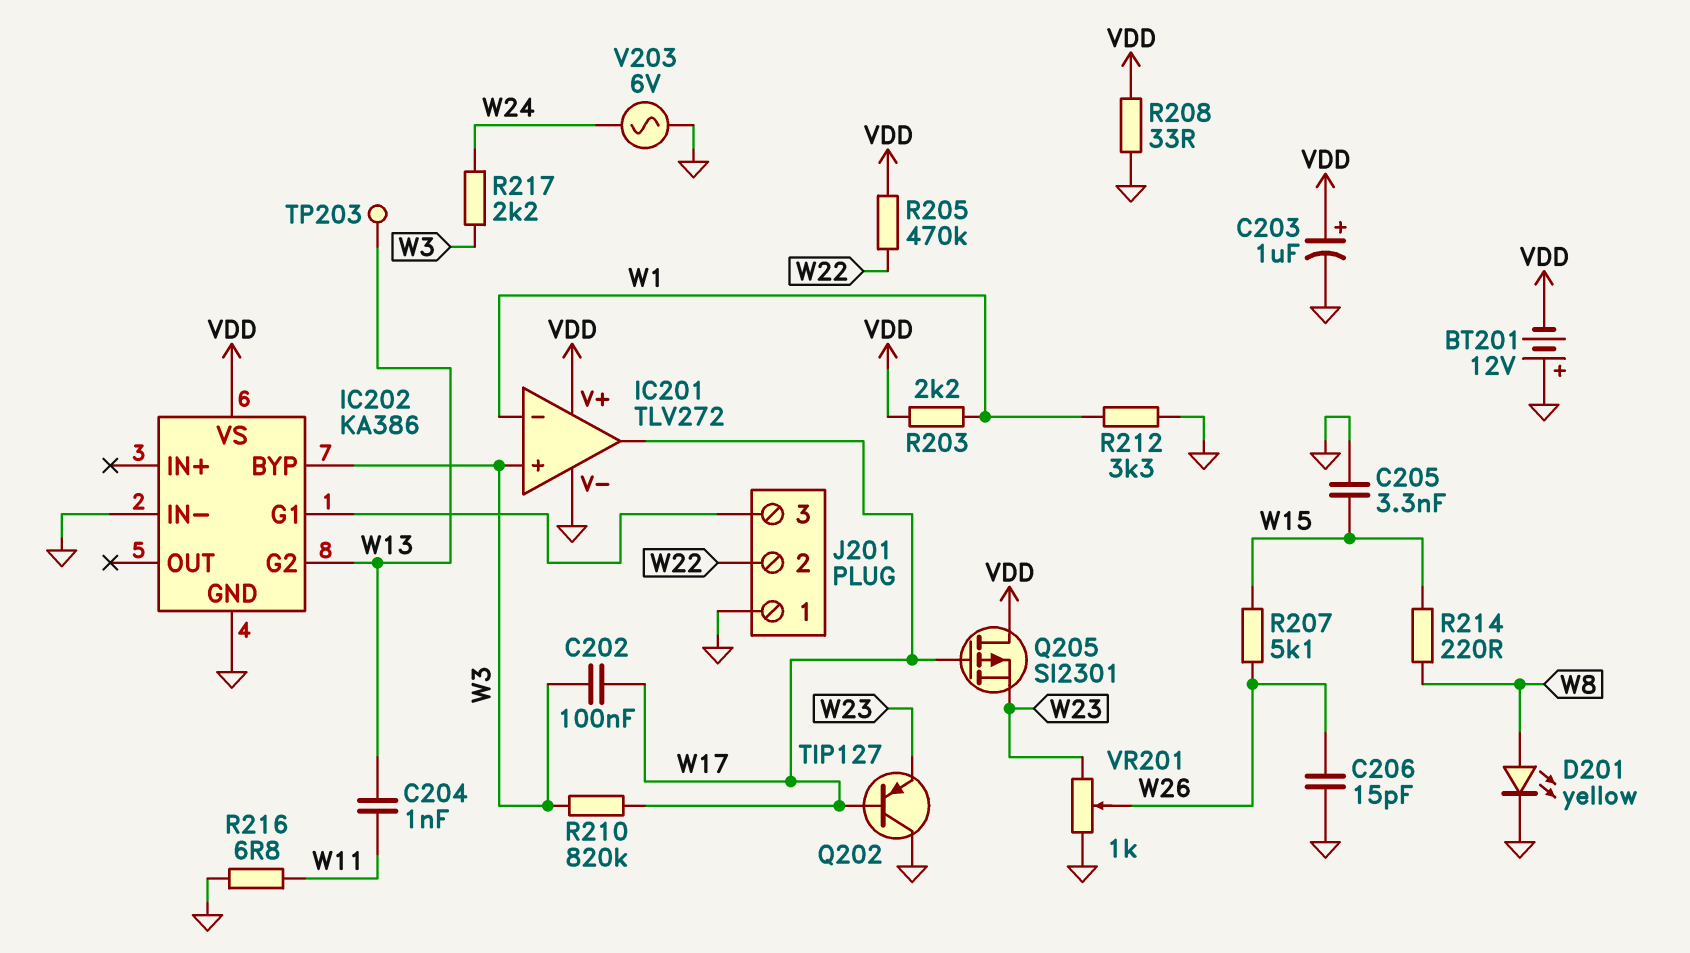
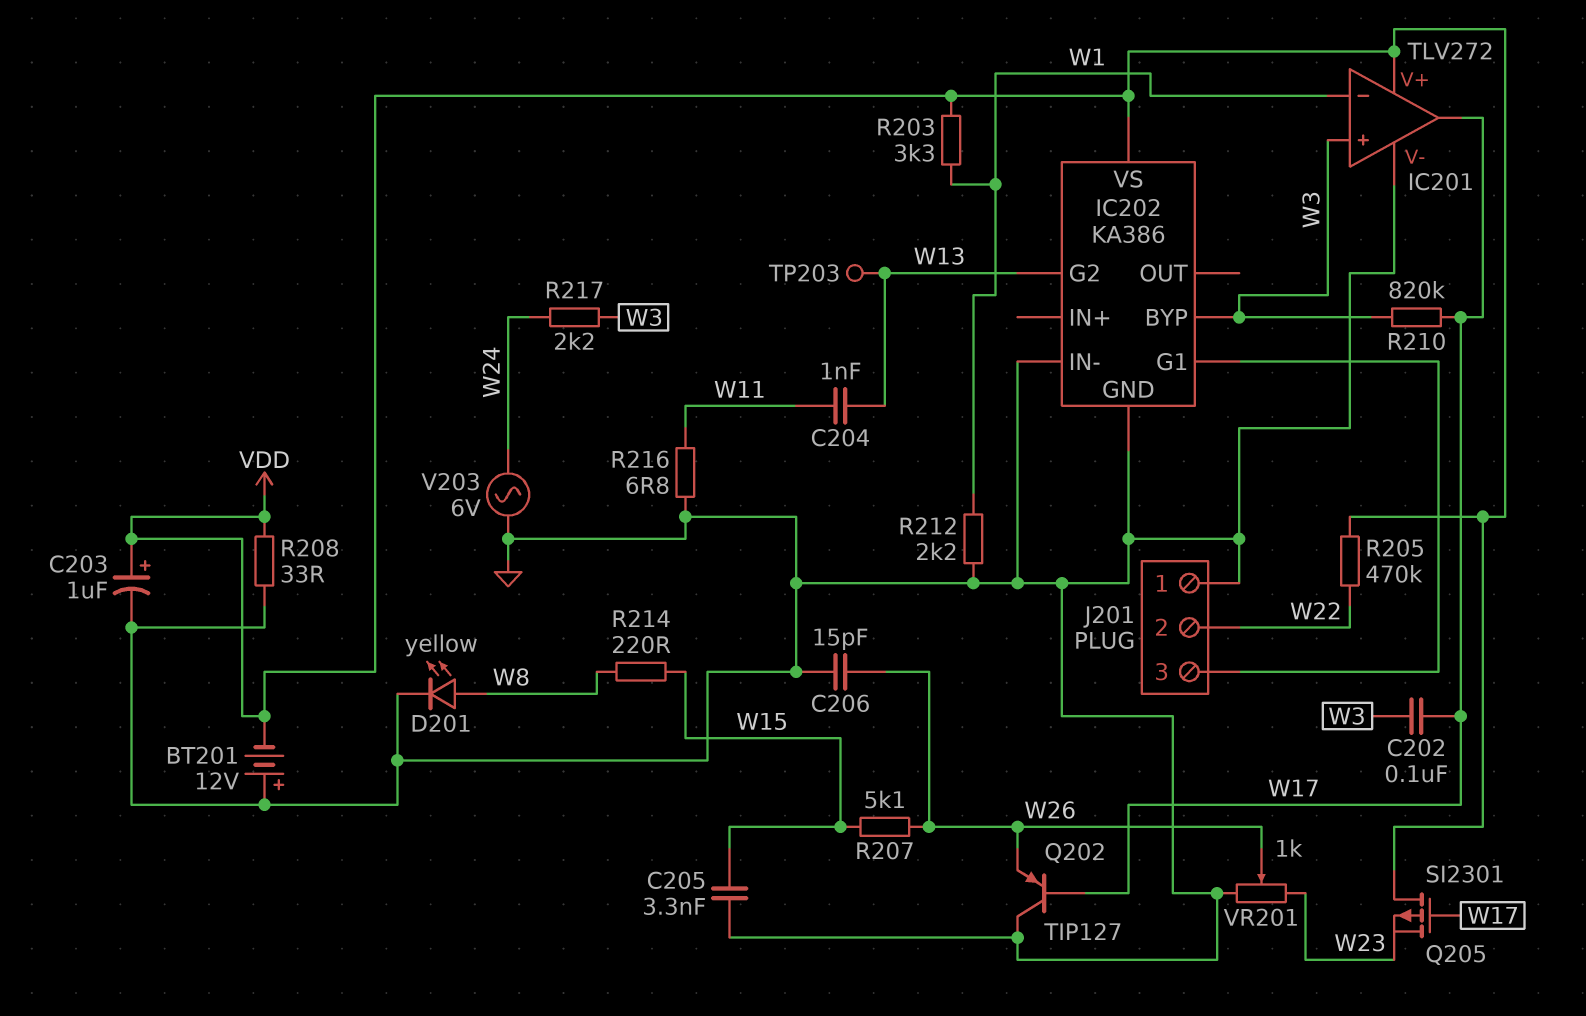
Q202: PNP TIP127 (B W17, C GND, E W23) -> PNP TIP127 (B W17, C GND, E W26)
R203: 2.2k (VDD, W1) -> 3.3k (VDD, W1)
R212: 3.3k (GND, W1) -> 2.2k (GND, W1)

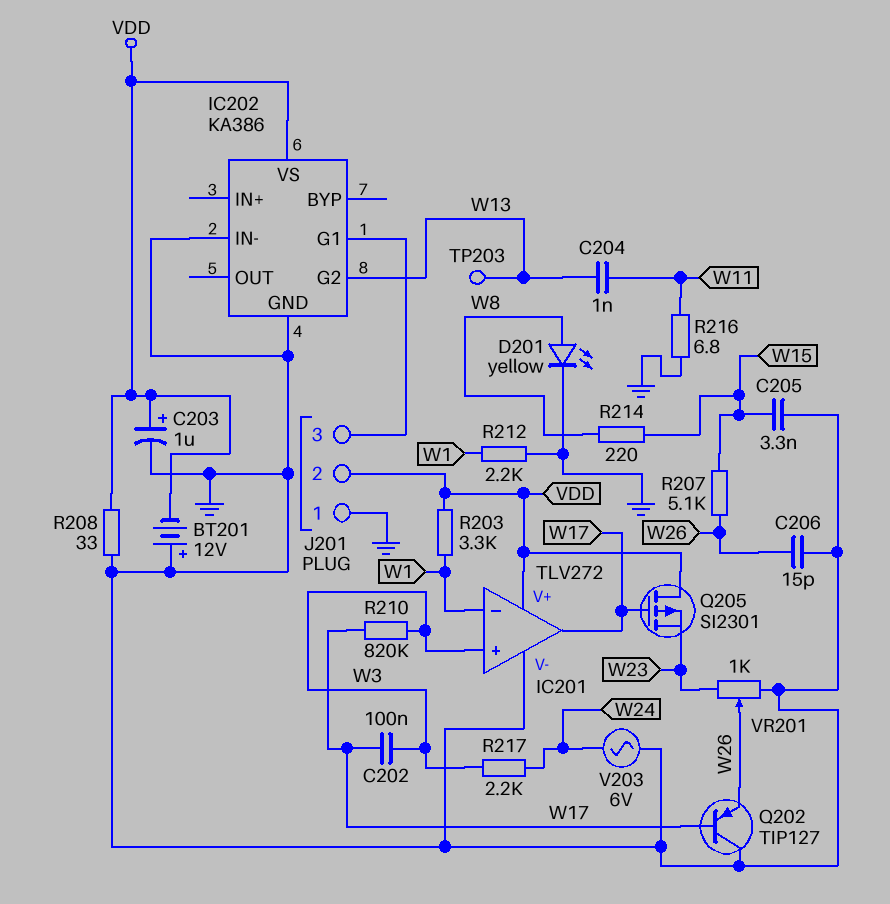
IC202 pin BYP: W3 -> none
J201 pin 2: W22 -> VDD
R205: 470k (VDD, W22) -> none

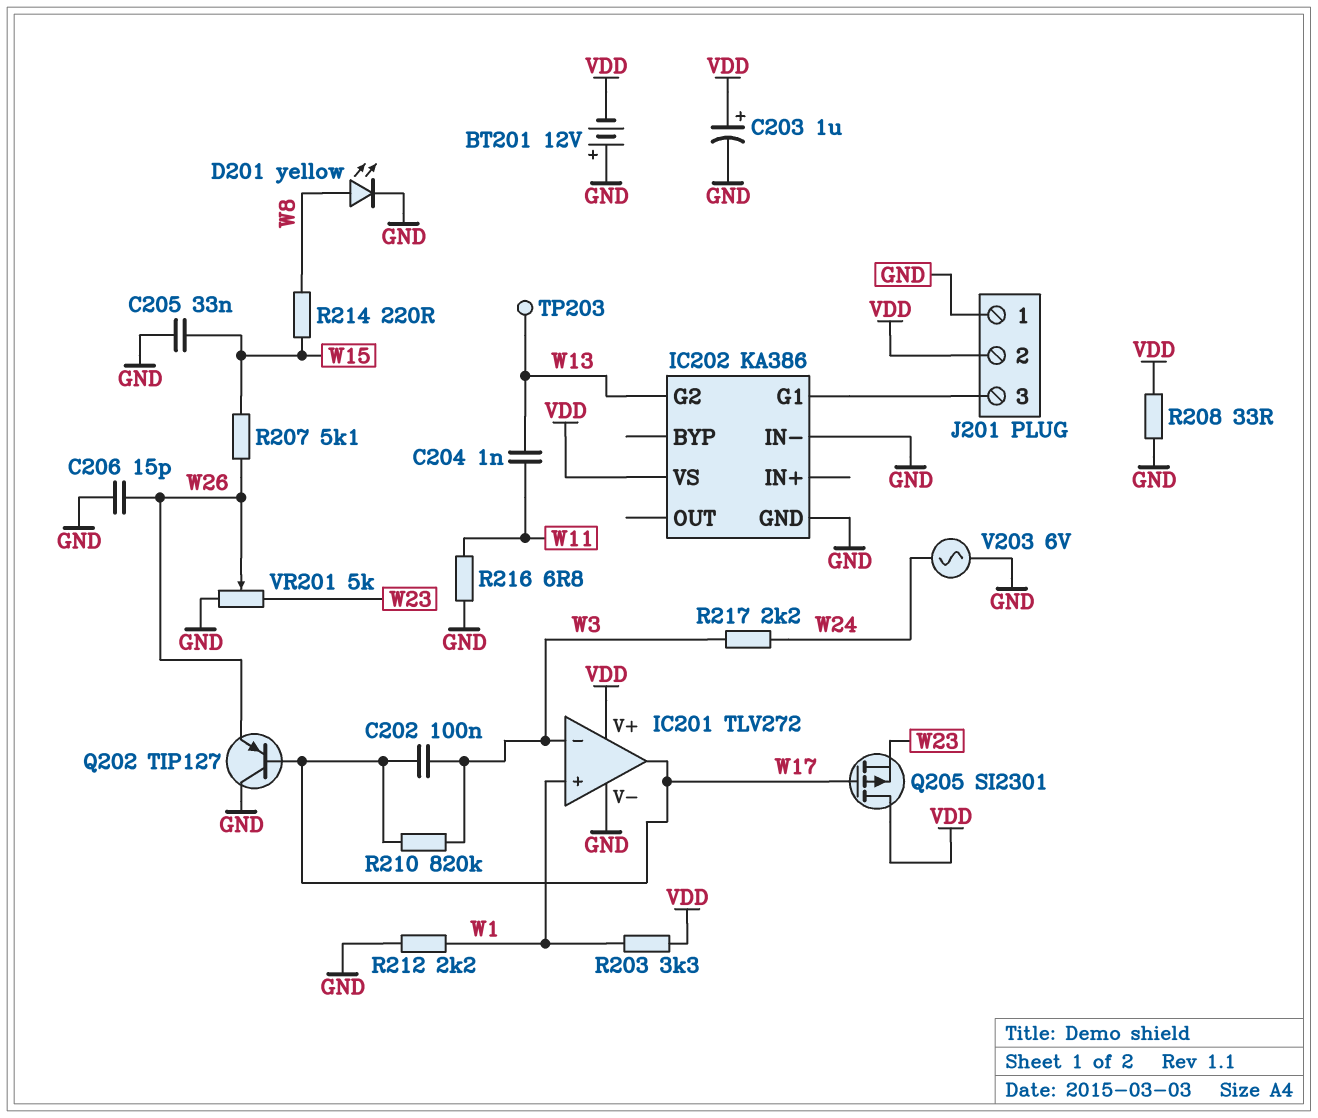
C205: 3.3nF (GND, W15) -> 33nF (GND, W15)
IC201 pin in+: W3 -> W1
IC201 pin in-: W1 -> W3
VR201: 1k (GND, W23, wiper W26) -> 5k (GND, W23, wiper W26)

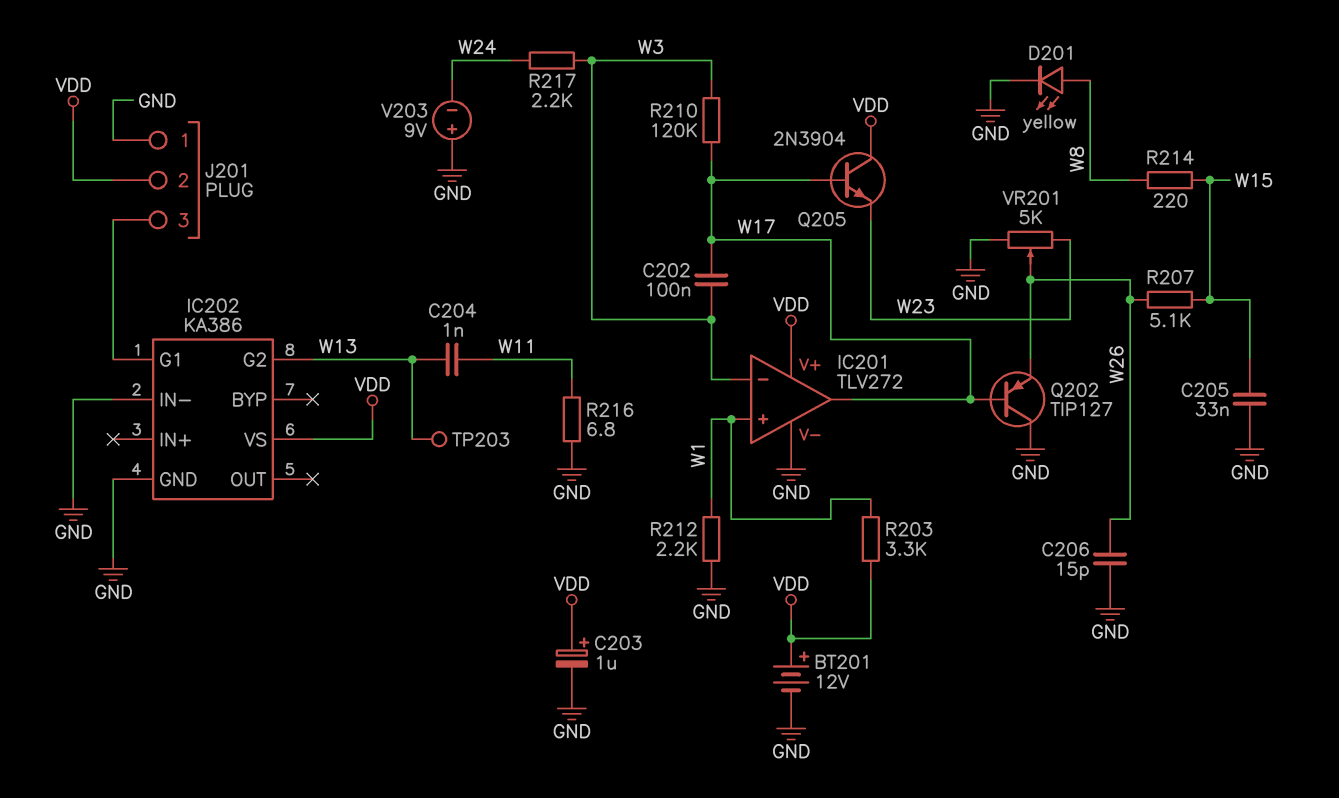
BT201: 12V (plus GND, minus VDD) -> 12V (plus VDD, minus GND)
Q205: PMOS SI2301 (G W17, D VDD, S W23) -> NPN 2N3904 (B W17, C VDD, E W23)
R208: 33 (GND, VDD) -> none
R210: 820k (W3, W17) -> 120k (W3, W17)
V203: AC 6V (GND, W24) -> 9V (plus GND, minus W24)

